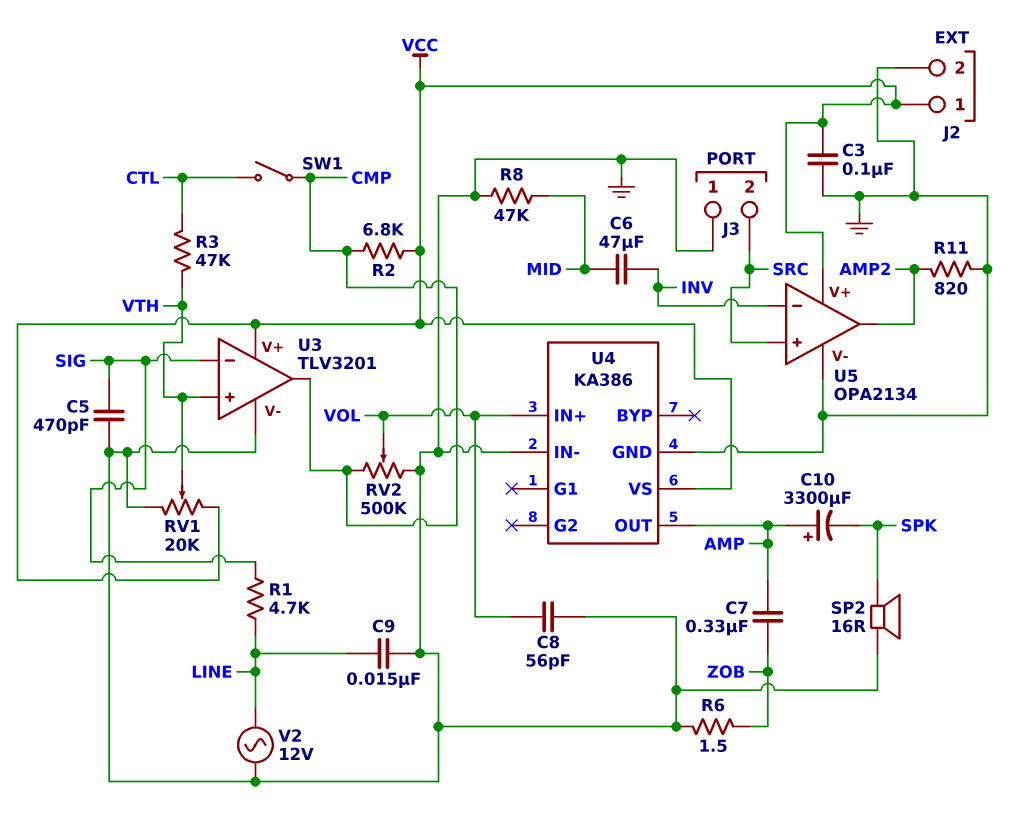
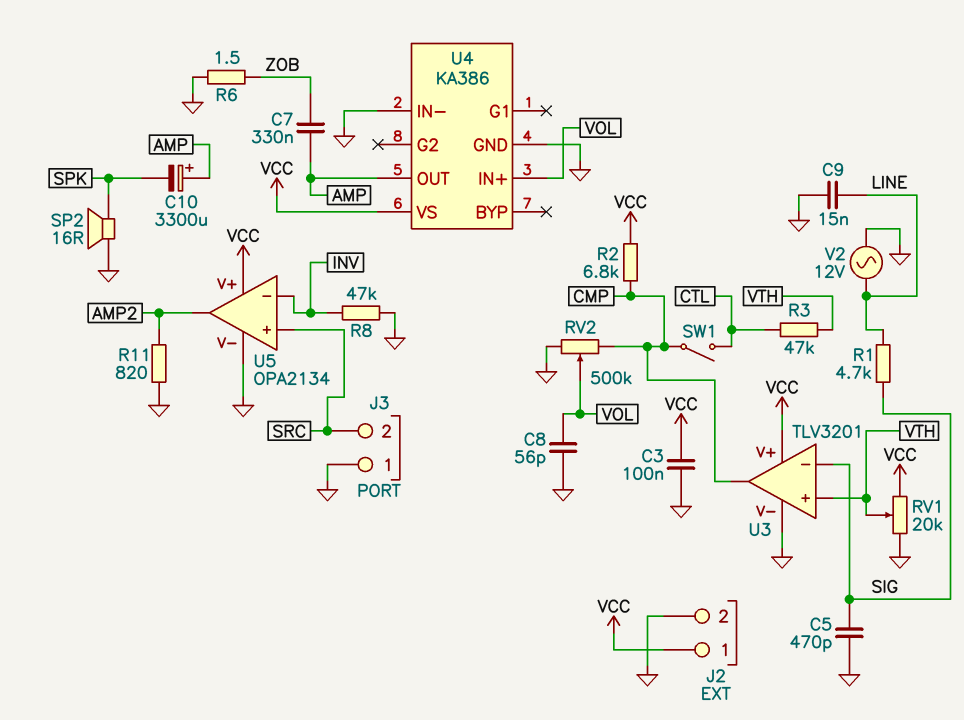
C6: 47uF (INV, MID) -> none
R8: 47k (GND, MID) -> 47k (GND, INV)

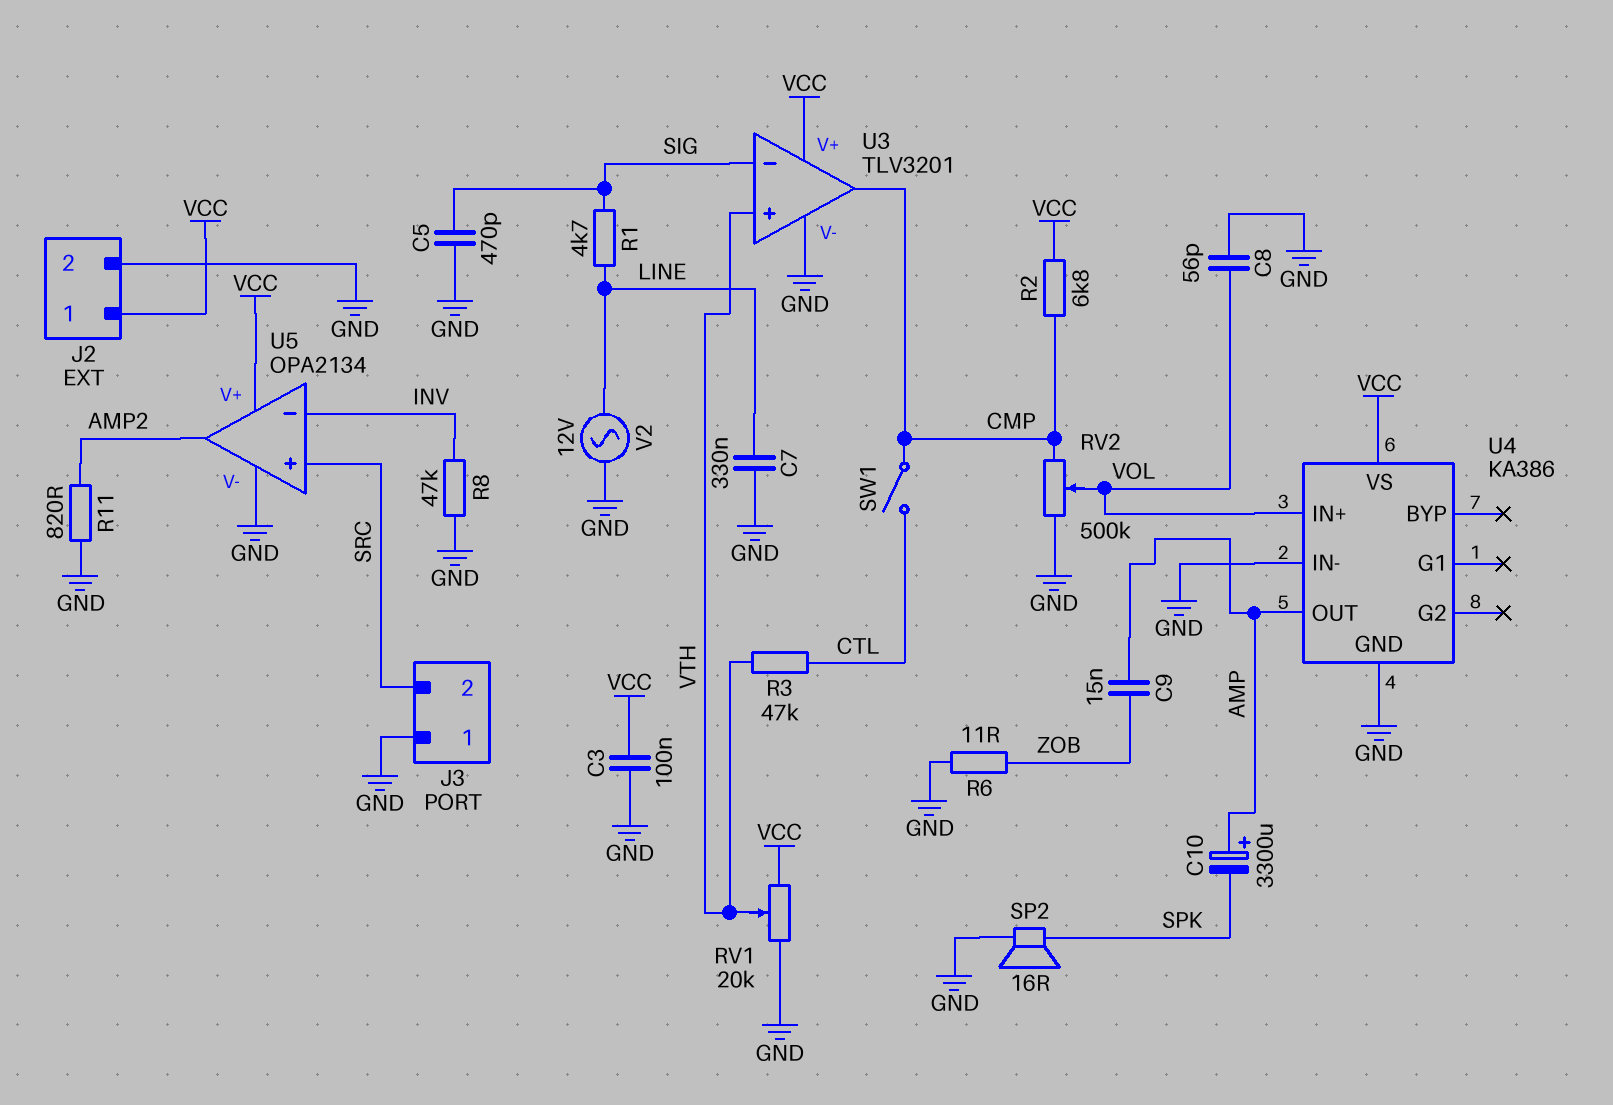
C7: 330nF (AMP, ZOB) -> 330nF (GND, LINE)
C9: 15nF (GND, LINE) -> 15nF (AMP, ZOB)
R6: 1.5 (GND, ZOB) -> 11 (GND, ZOB)

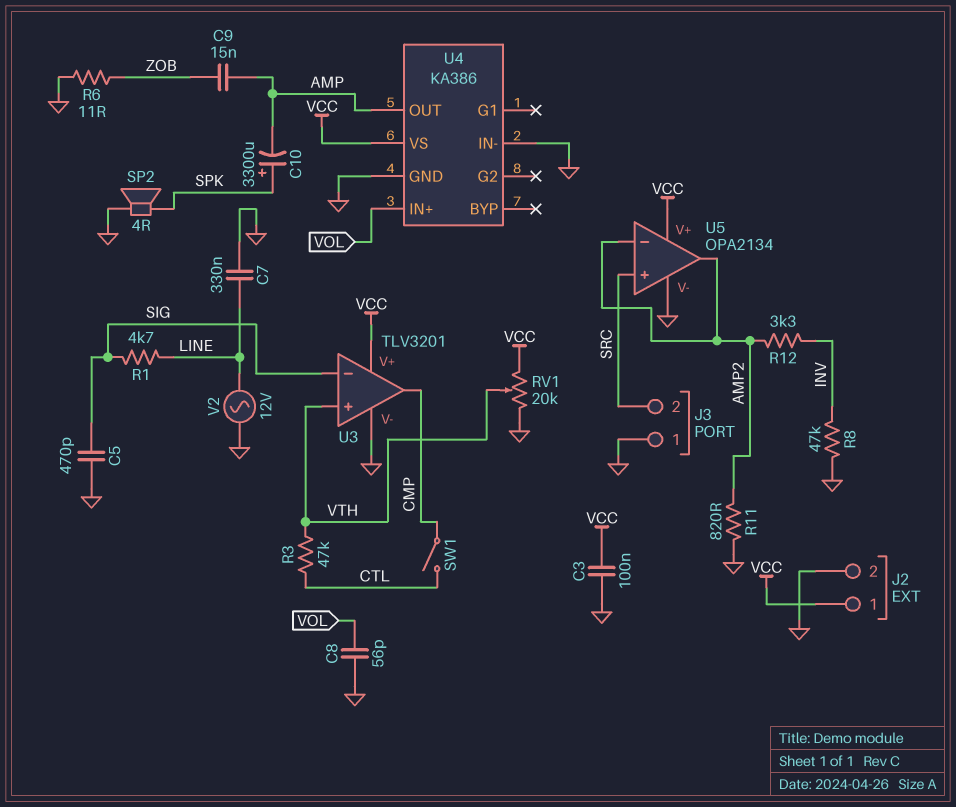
C10: 3300uF (plus AMP, minus SPK) -> 3300uF (plus SPK, minus AMP)
R2: 6.8k (CMP, VCC) -> none
R12: none -> 3.3k (AMP2, INV)
RV2: 500k (CMP, GND, wiper VOL) -> none
SP2: speaker 16R (GND, SPK) -> speaker 4R (GND, SPK)
U5 pin in-: INV -> AMP2

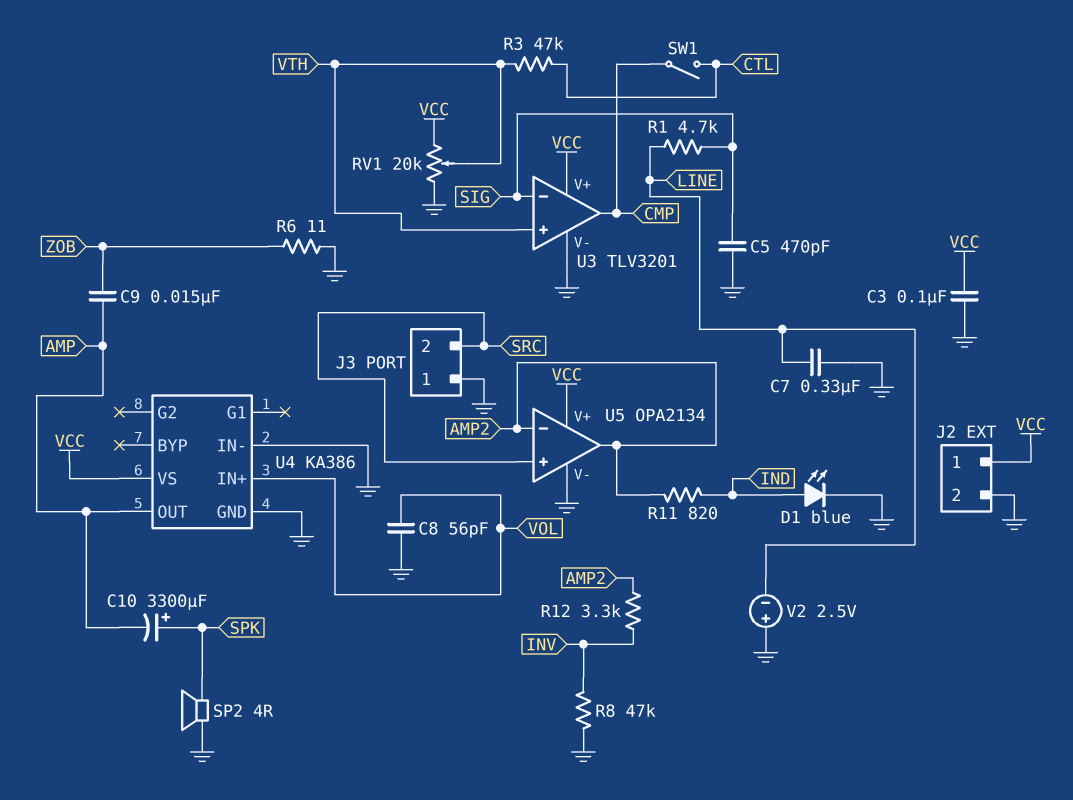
D1: none -> LED blue (A IND, K GND)
R11: 820 (AMP2, GND) -> 820 (AMP2, IND)
V2: AC 12V (GND, LINE) -> 2.5V (plus GND, minus LINE)

